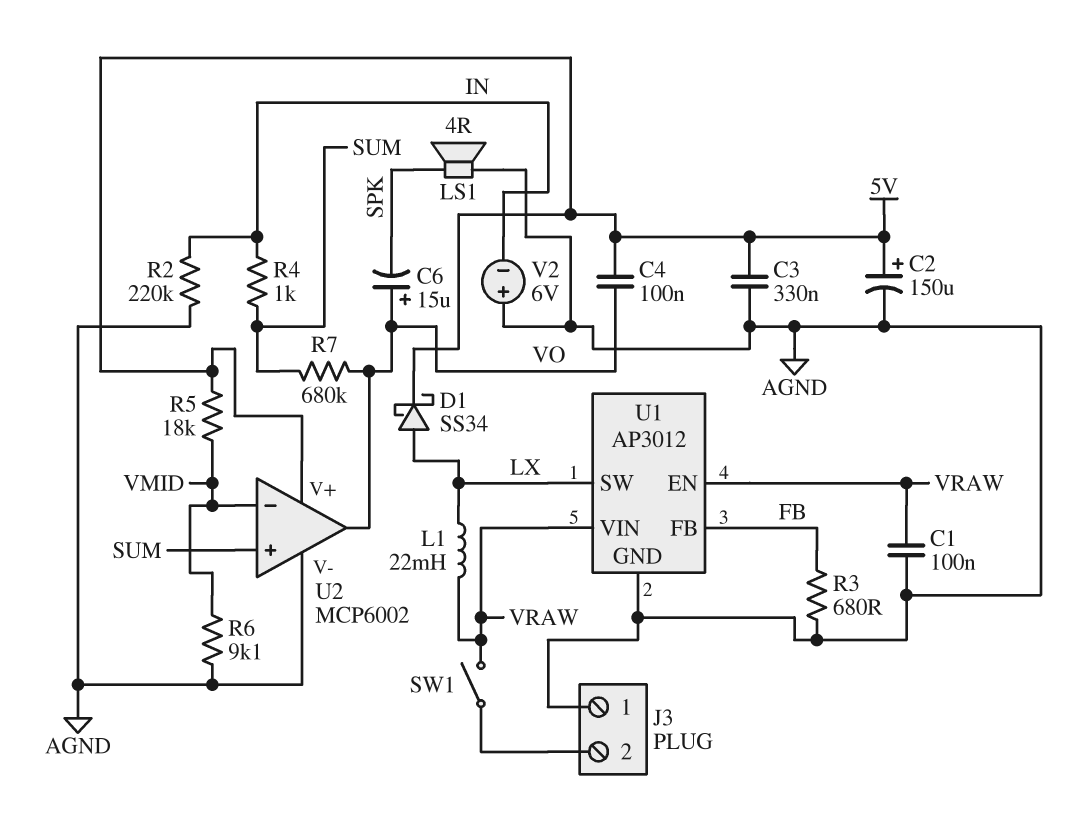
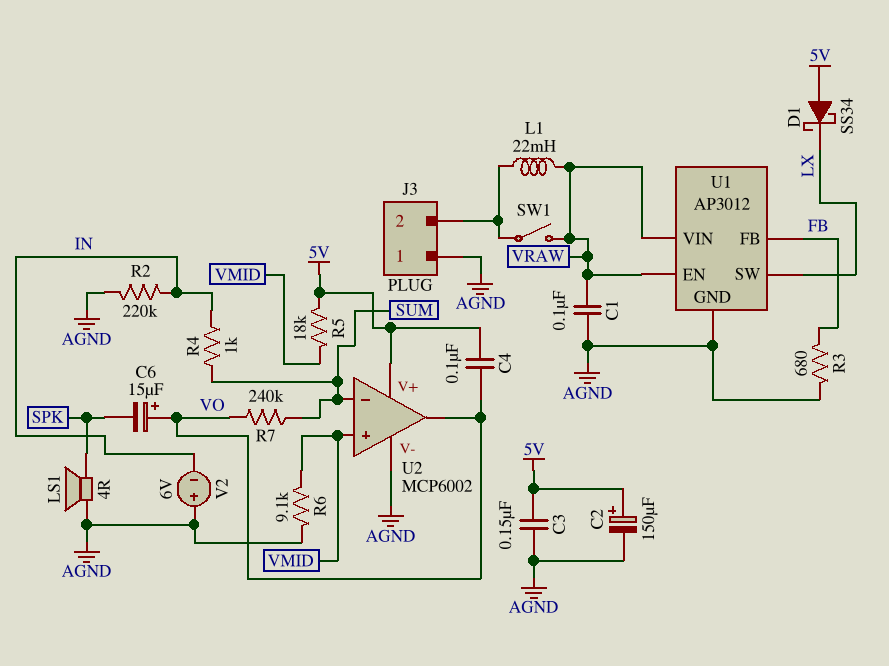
C3: 330nF (5V, AGND) -> 150nF (5V, AGND)
D1: schottky SS34 (A LX, K 5V) -> schottky SS34 (A 5V, K LX)
L1: 22mH (LX, VRAW) -> 22mH (J3/2, VRAW)
R7: 680k (SUM, VO) -> 240k (SUM, VO)
U2 pin in+: SUM -> VMID
U2 pin in-: VMID -> SUM

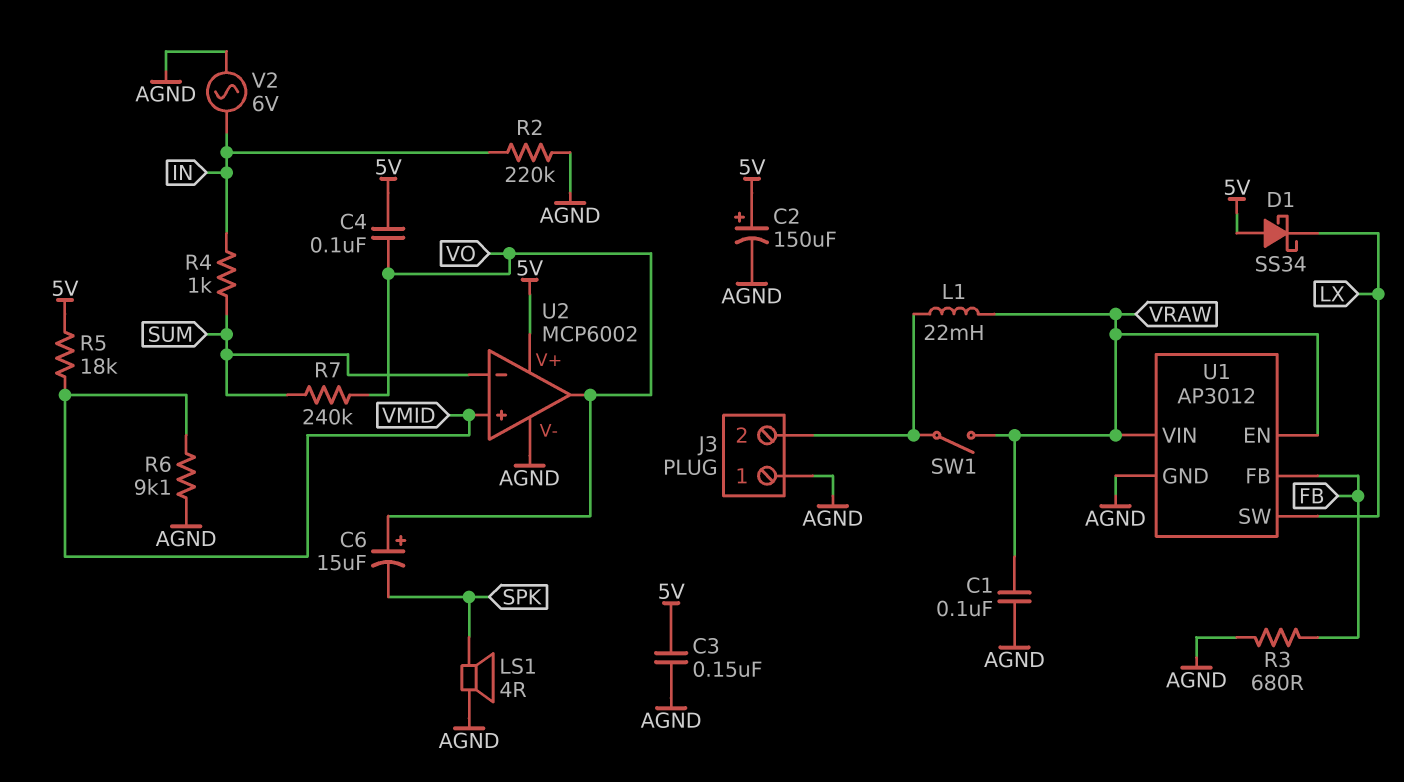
V2: 6V (plus AGND, minus IN) -> AC 6V (AGND, IN)

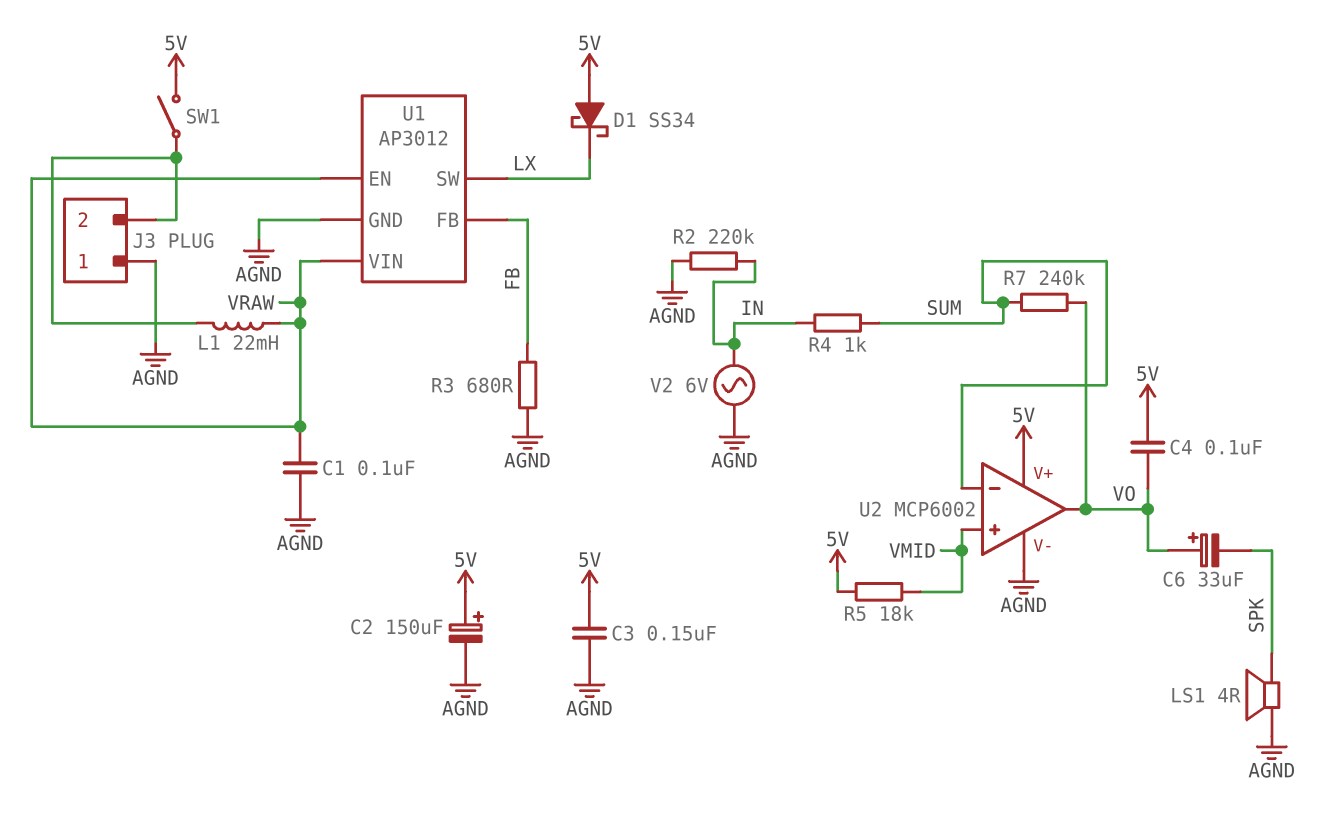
C6: 15uF (plus VO, minus SPK) -> 33uF (plus VO, minus SPK)
R6: 9.1k (AGND, VMID) -> none
SW1: switch (J3/2, VRAW) -> switch (5V, J3/2)

